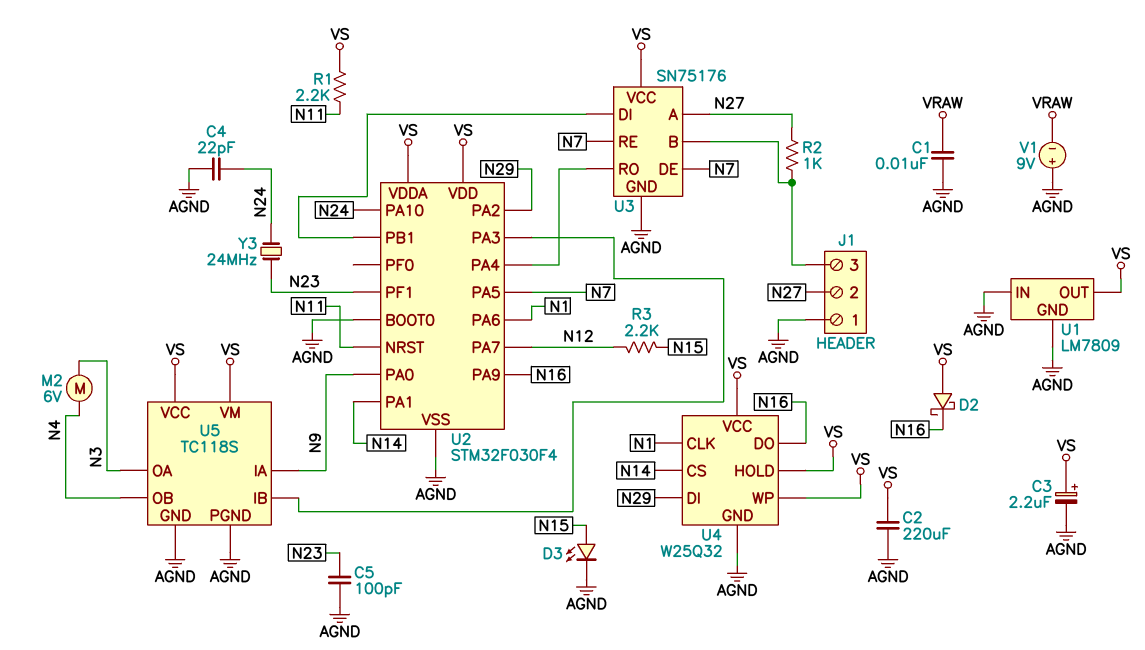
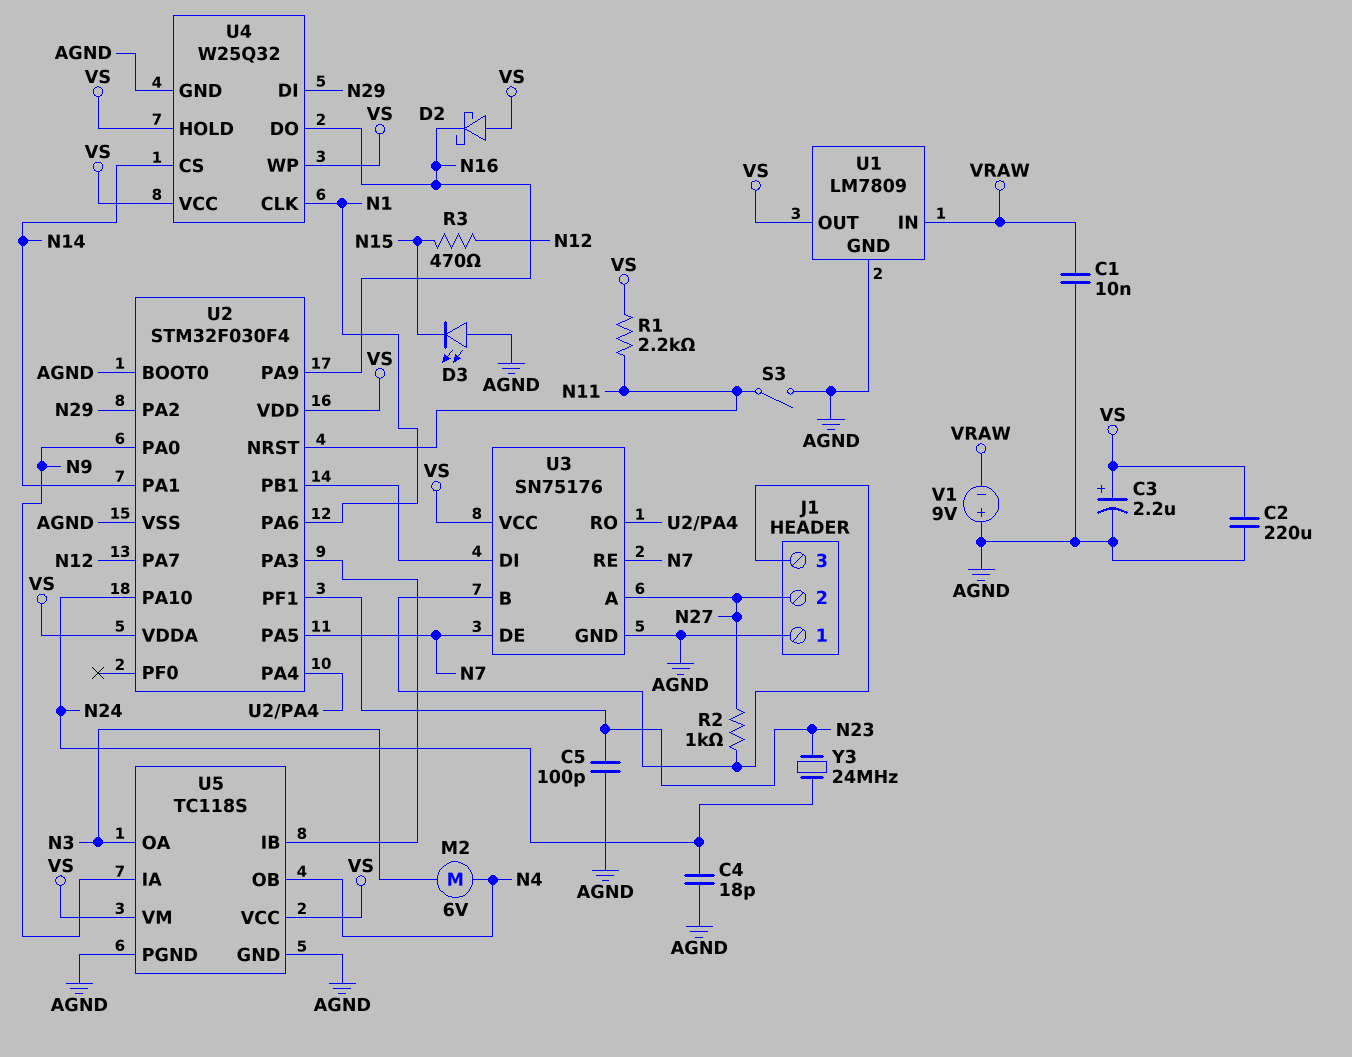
C4: 22pF (AGND, N24) -> 18pF (AGND, N24)
D3: LED (A N15, K AGND) -> LED (A AGND, K N15)
R3: 2.2k (N12, N15) -> 470 (N12, N15)
S3: none -> switch (AGND, N11)
U1 pin IN: AGND -> VRAW

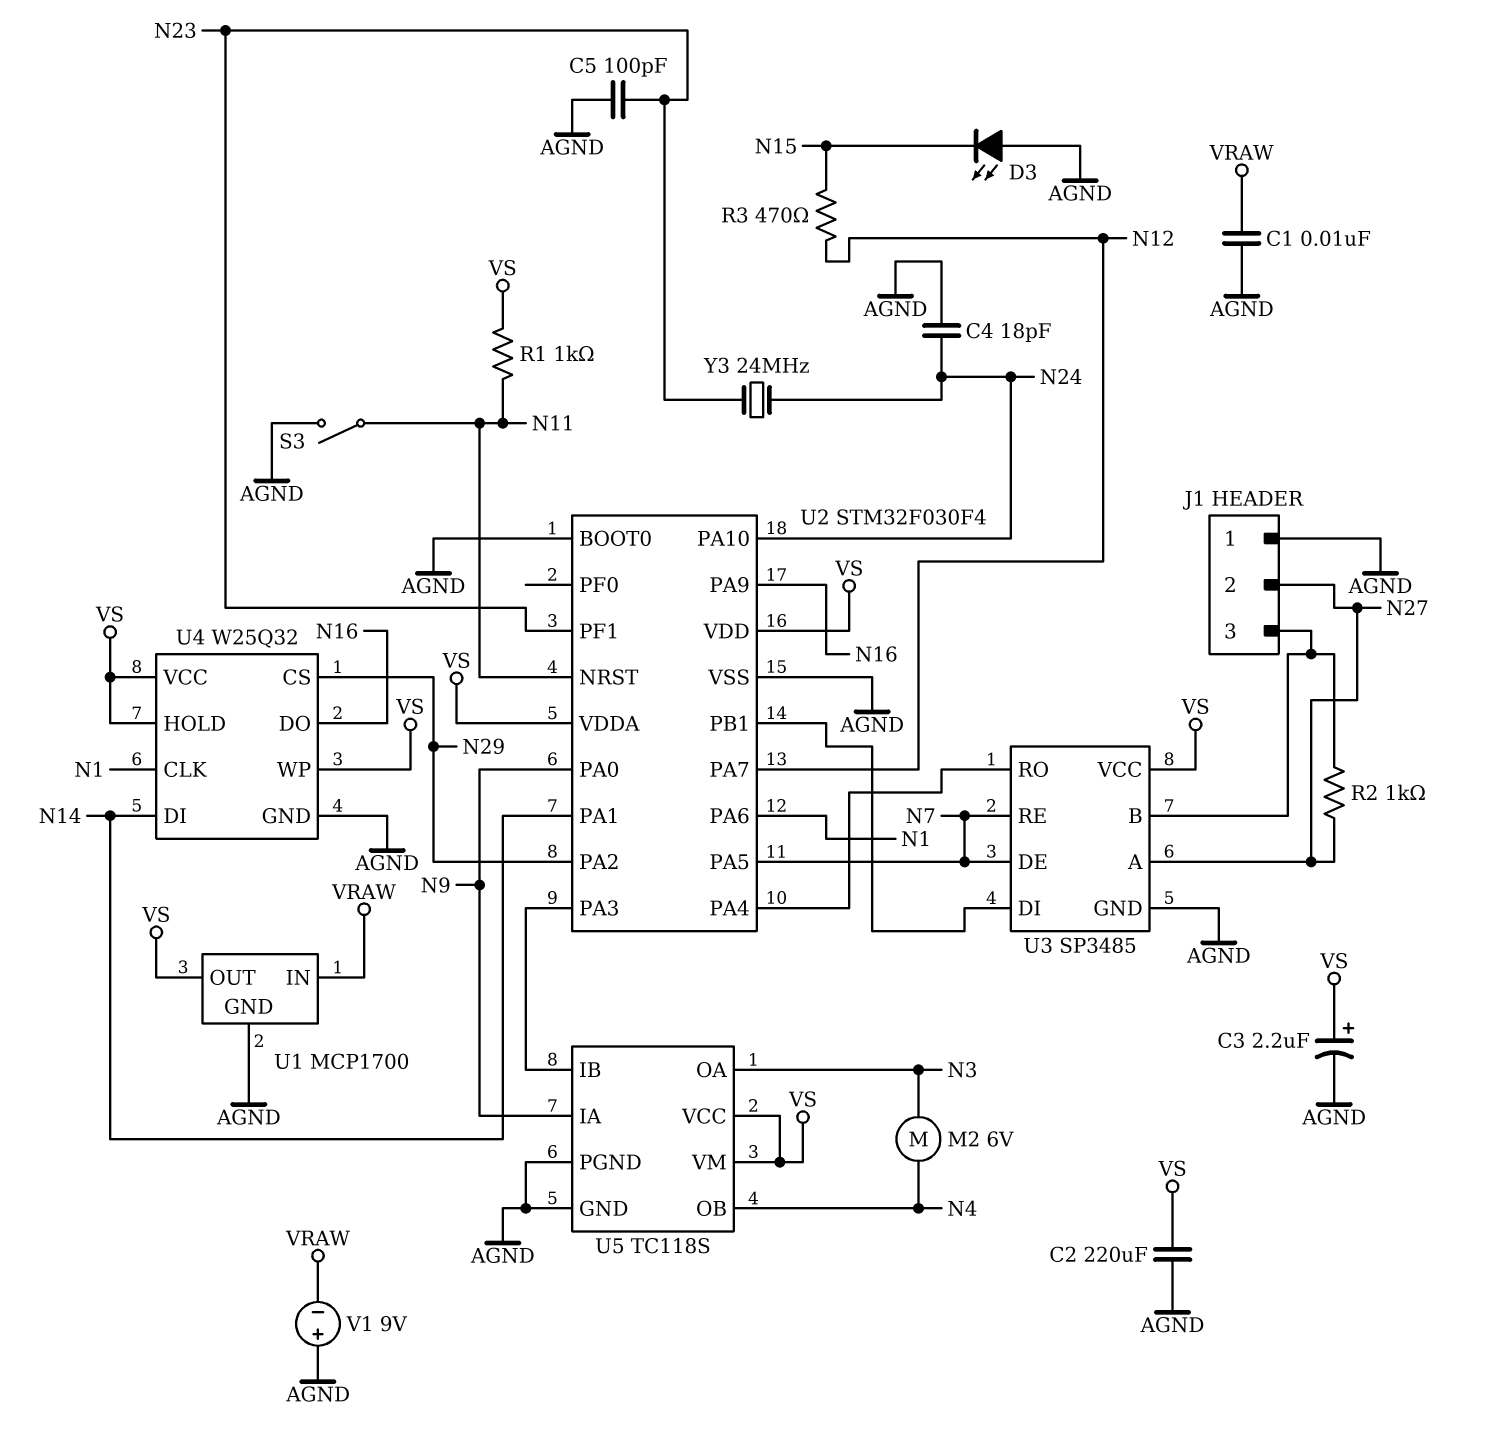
D2: schottky (A VS, K N16) -> none
R1: 2.2k (N11, VS) -> 1k (N11, VS)
U1: LM7809 -> MCP1700
U3: SN75176 -> SP3485
U4 pin CS: N14 -> N29
U4 pin DI: N29 -> N14

